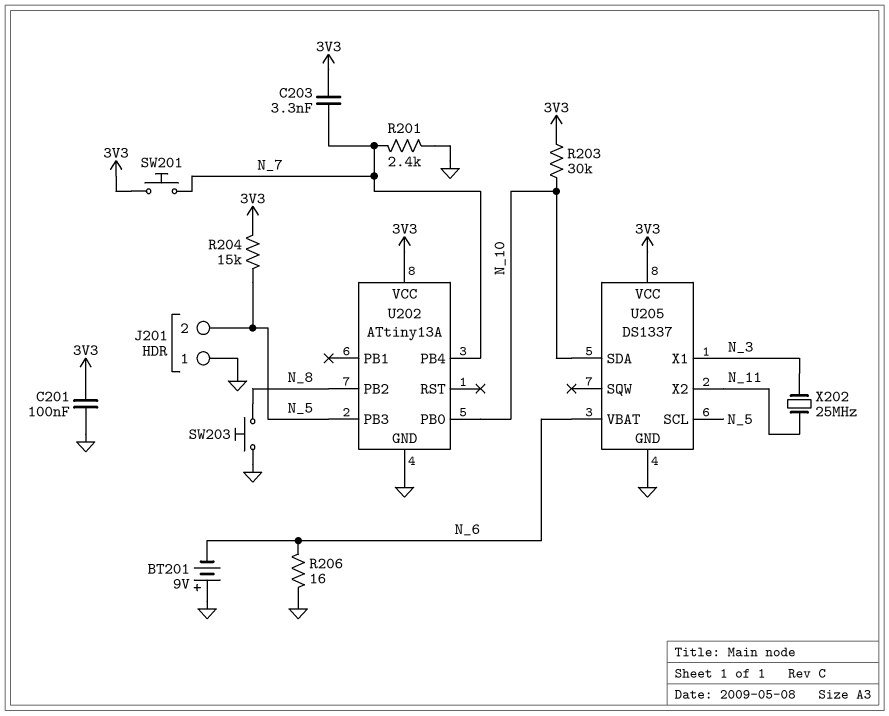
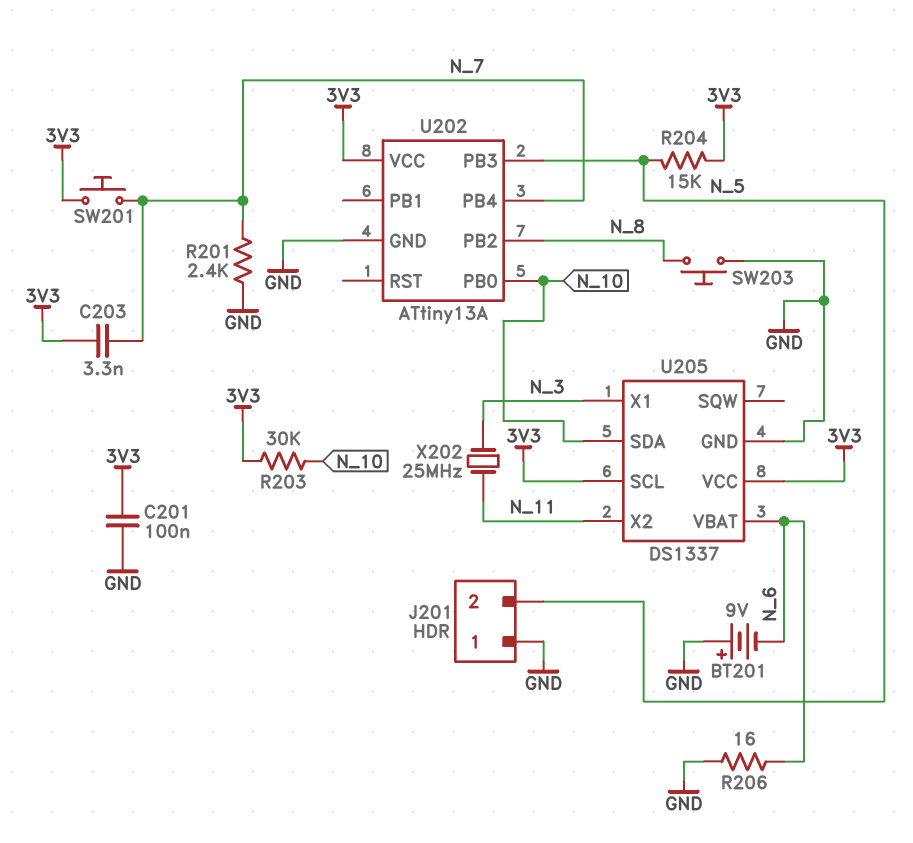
U205 pin SCL: N_5 -> 3V3

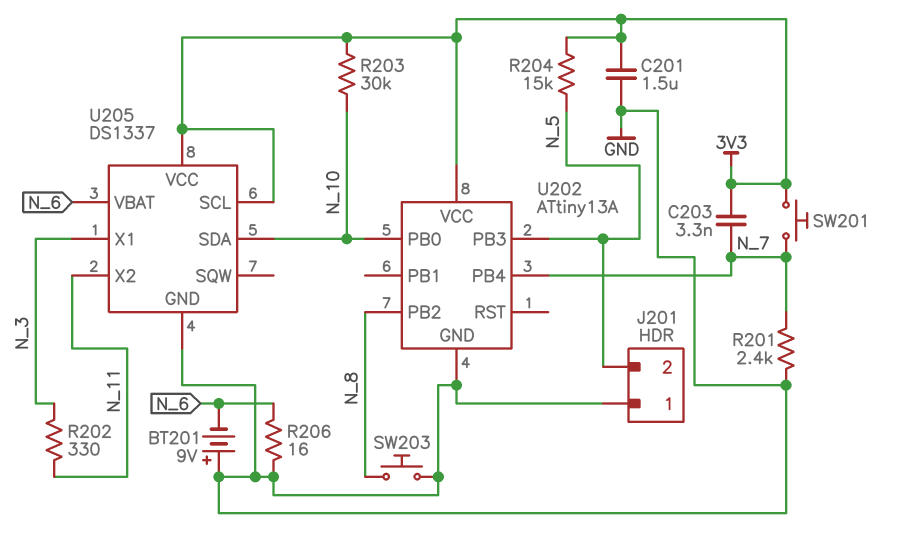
C201: 100nF (3V3, GND) -> 1.5uF (3V3, GND)
R202: none -> 330 (N_3, N_11)
X202: 25MHz (N_3, N_11) -> none

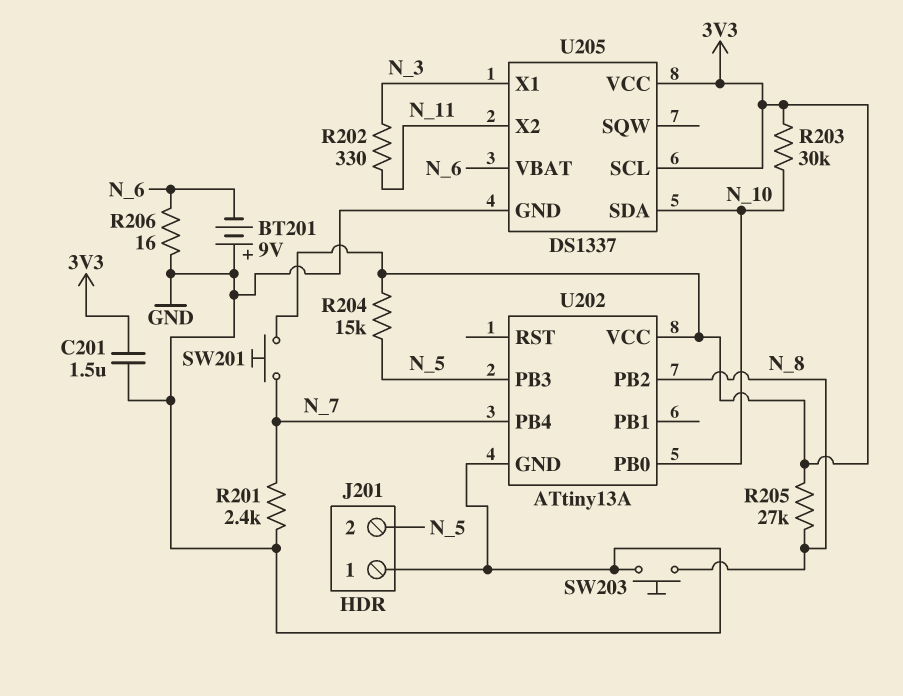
C203: 3.3nF (3V3, N_7) -> none
R205: none -> 27k (3V3, N_8)

